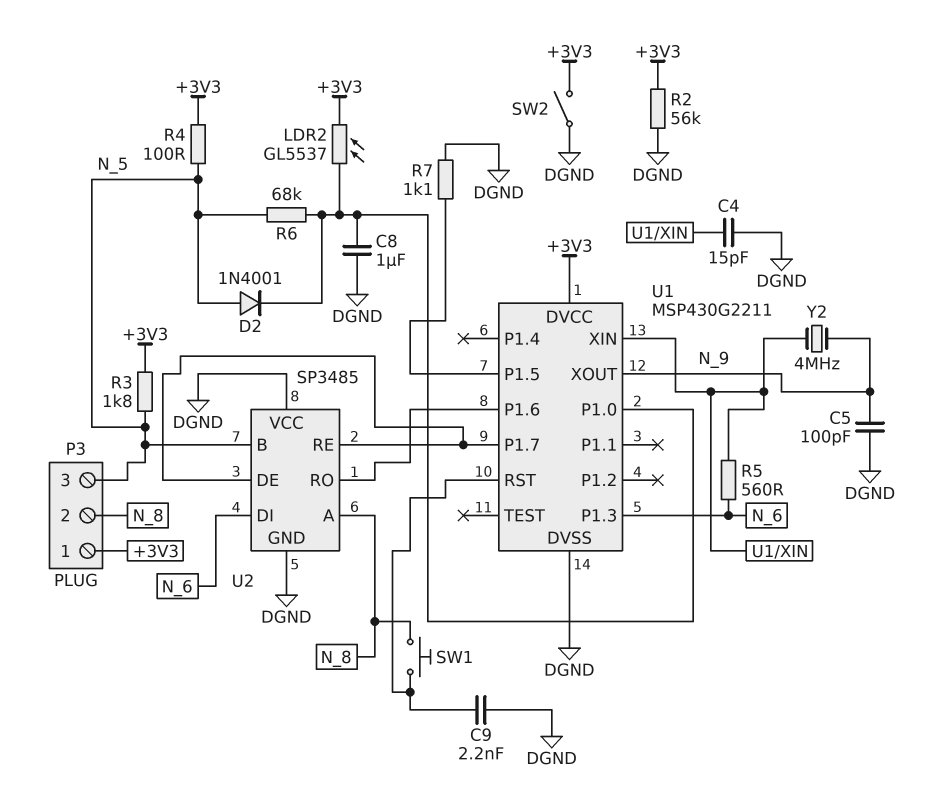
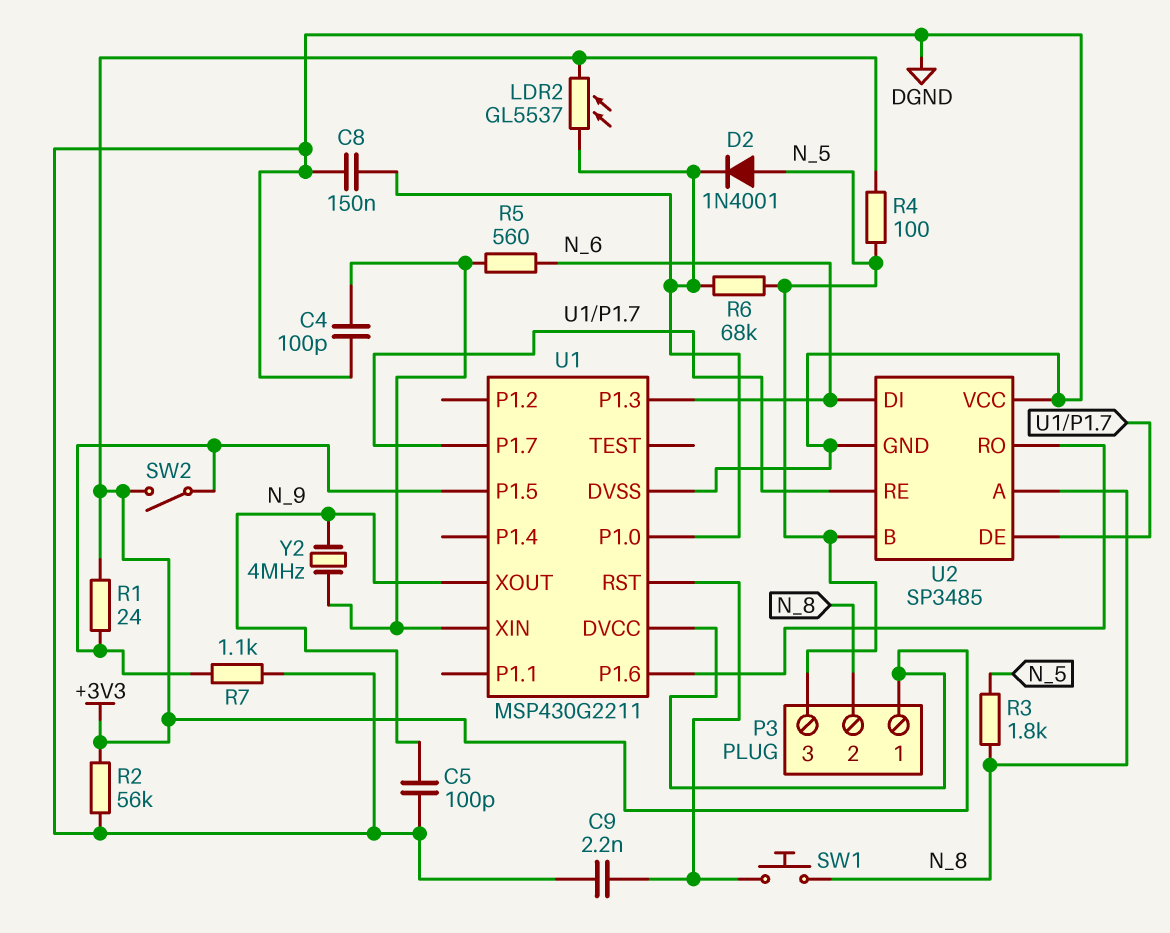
C4: 15pF (DGND, U1/XIN) -> 100pF (DGND, U1/XIN)
C8: 1uF (DGND, U1/P1.0) -> 150nF (DGND, U1/P1.0)
R1: none -> 24 (+3V3, U1/P1.5)
R3: 1.8k (+3V3, N_5) -> 1.8k (N_5, N_8)
SW2: switch (+3V3, DGND) -> switch (+3V3, U1/P1.5)

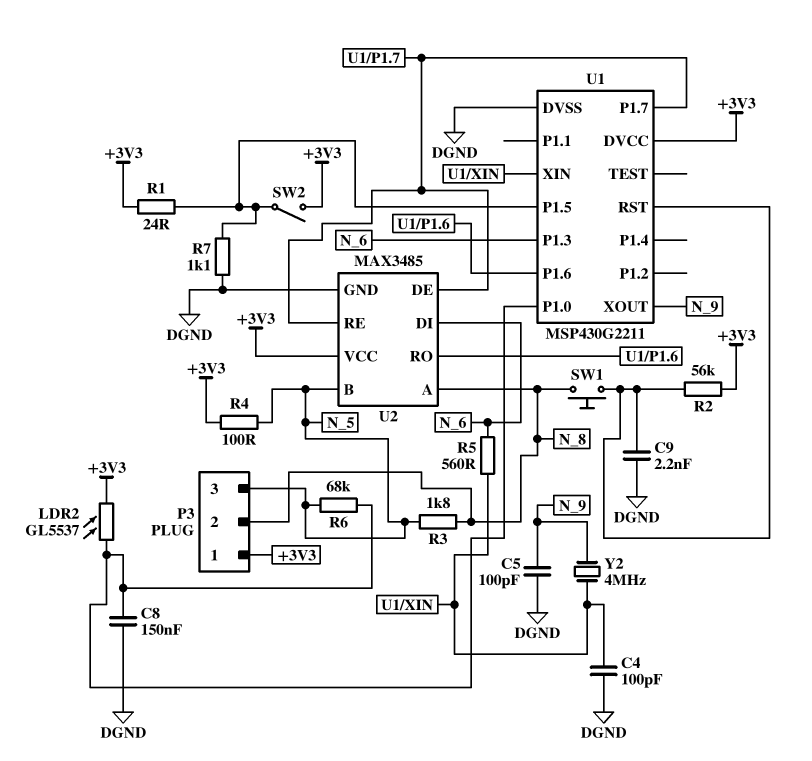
D2: diode 1N4001 (A N_5, K U1/P1.0) -> none
R2: 56k (+3V3, DGND) -> 56k (+3V3, U1/RST)
U2: SP3485 -> MAX3485
U2 pin VCC: DGND -> +3V3

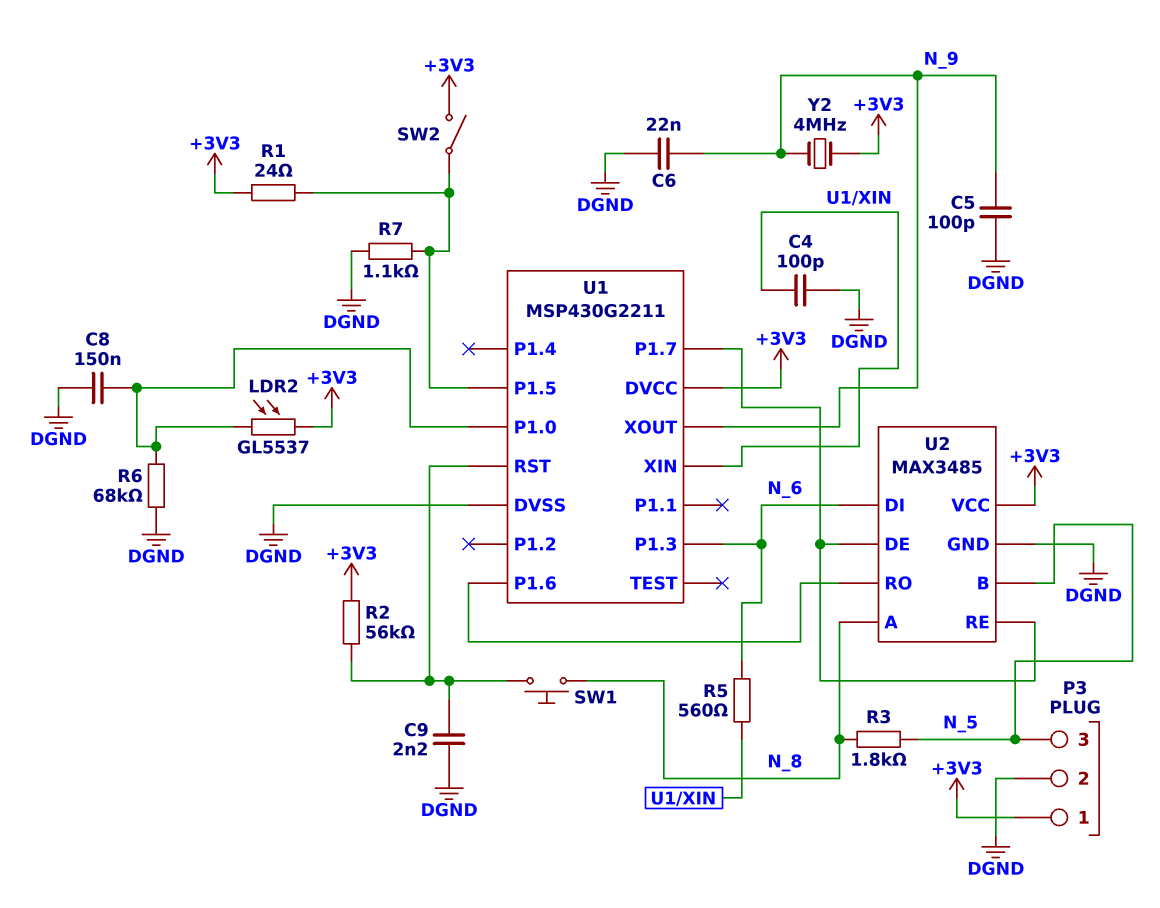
C6: none -> 22nF (DGND, N_9)
P3 pin 2: N_8 -> DGND
R4: 100 (+3V3, N_5) -> none
R6: 68k (N_5, U1/P1.0) -> 68k (DGND, U1/P1.0)
Y2: 4MHz (N_9, U1/XIN) -> 4MHz (+3V3, N_9)

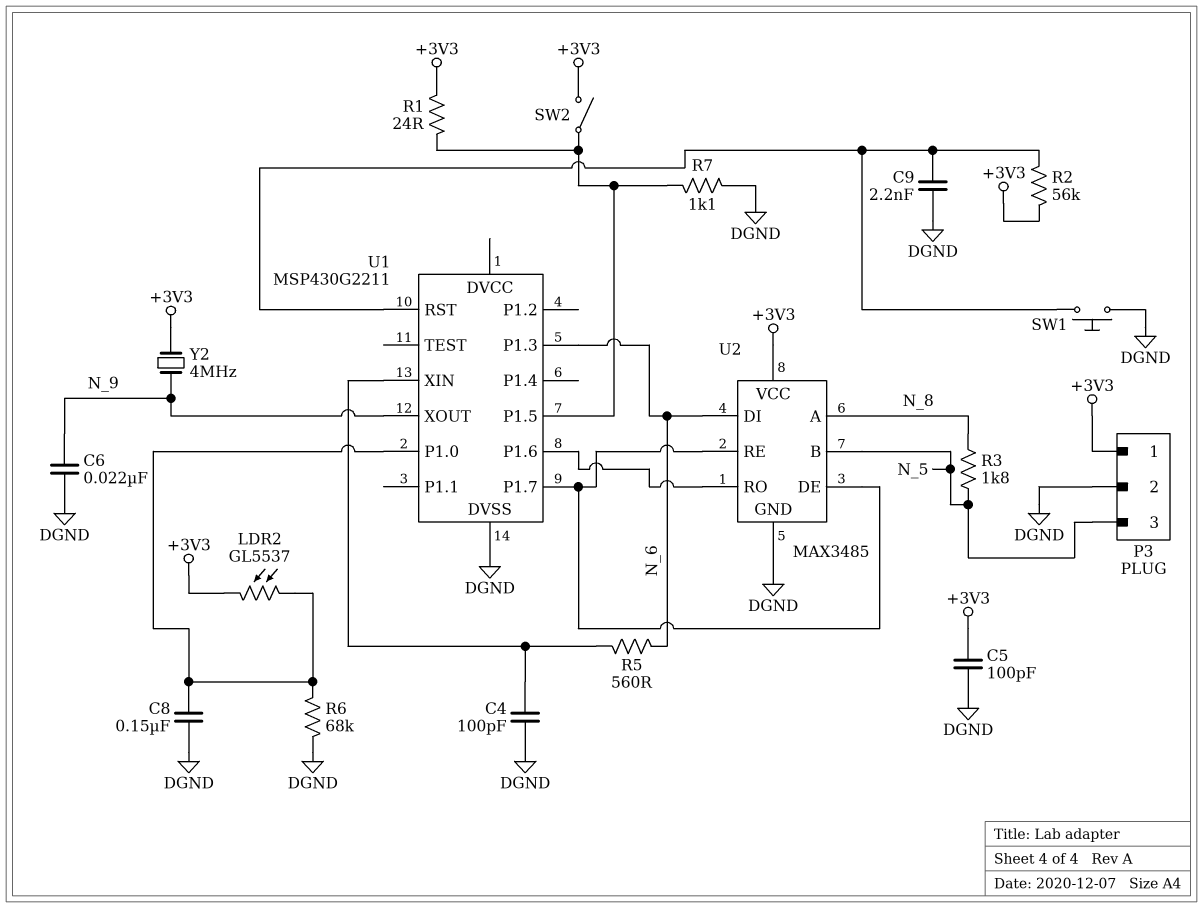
C5: 100pF (DGND, N_9) -> 100pF (+3V3, DGND)
SW1: button (N_8, U1/RST) -> button (DGND, U1/RST)
U1 pin DVCC: +3V3 -> none

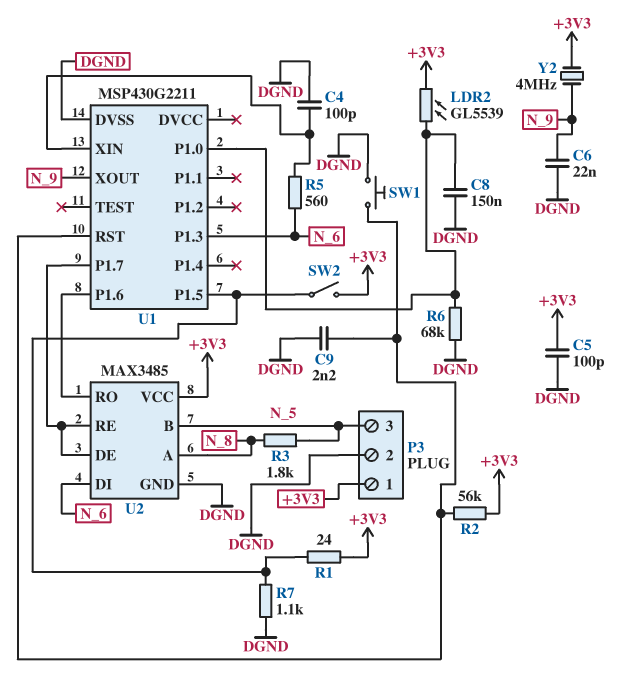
LDR2: GL5537 (+3V3, U1/P1.0) -> GL5539 (+3V3, U1/P1.0)

